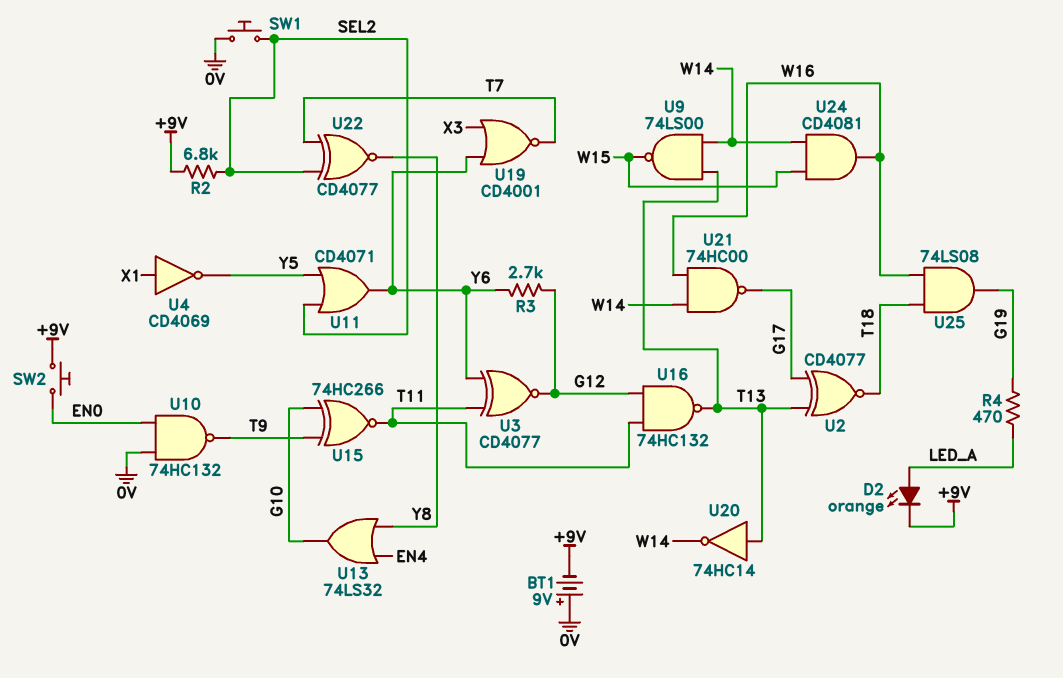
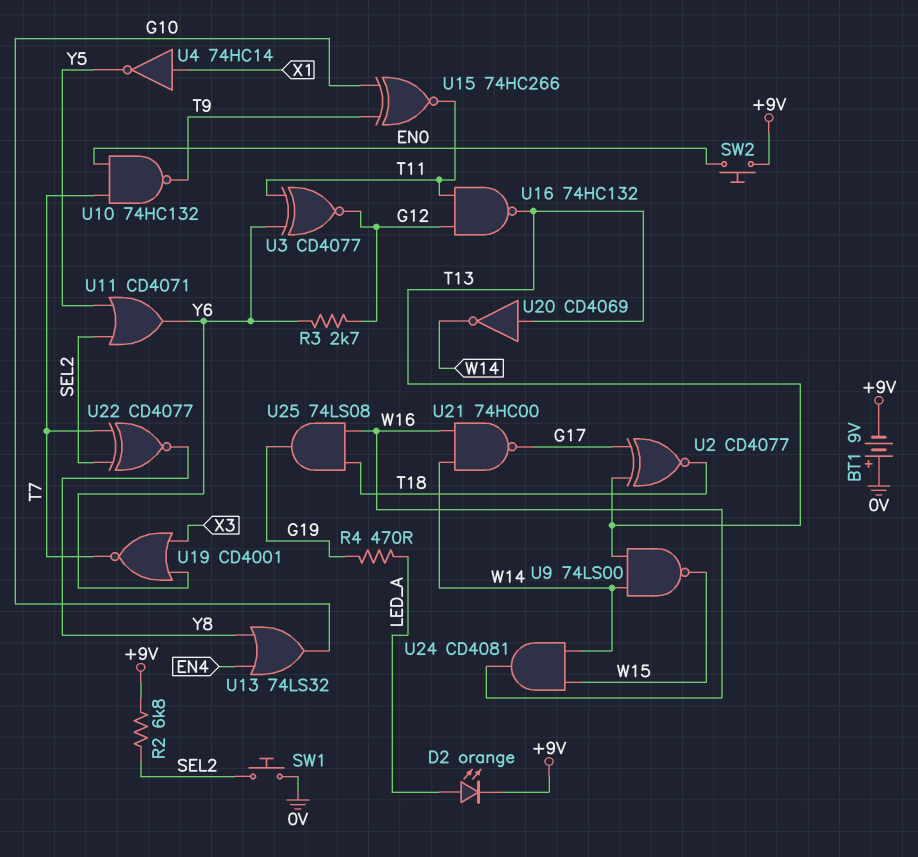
U4: NOT CD4069 (in X1, out Y5) -> NOT 74HC14 (in X1, out Y5)
U10: NAND 74HC132 (in 0V, in EN0, out T9) -> NAND 74HC132 (in EN0, in T7, out T9)
U20: NOT 74HC14 (in T13, out W14) -> NOT CD4069 (in T13, out W14)

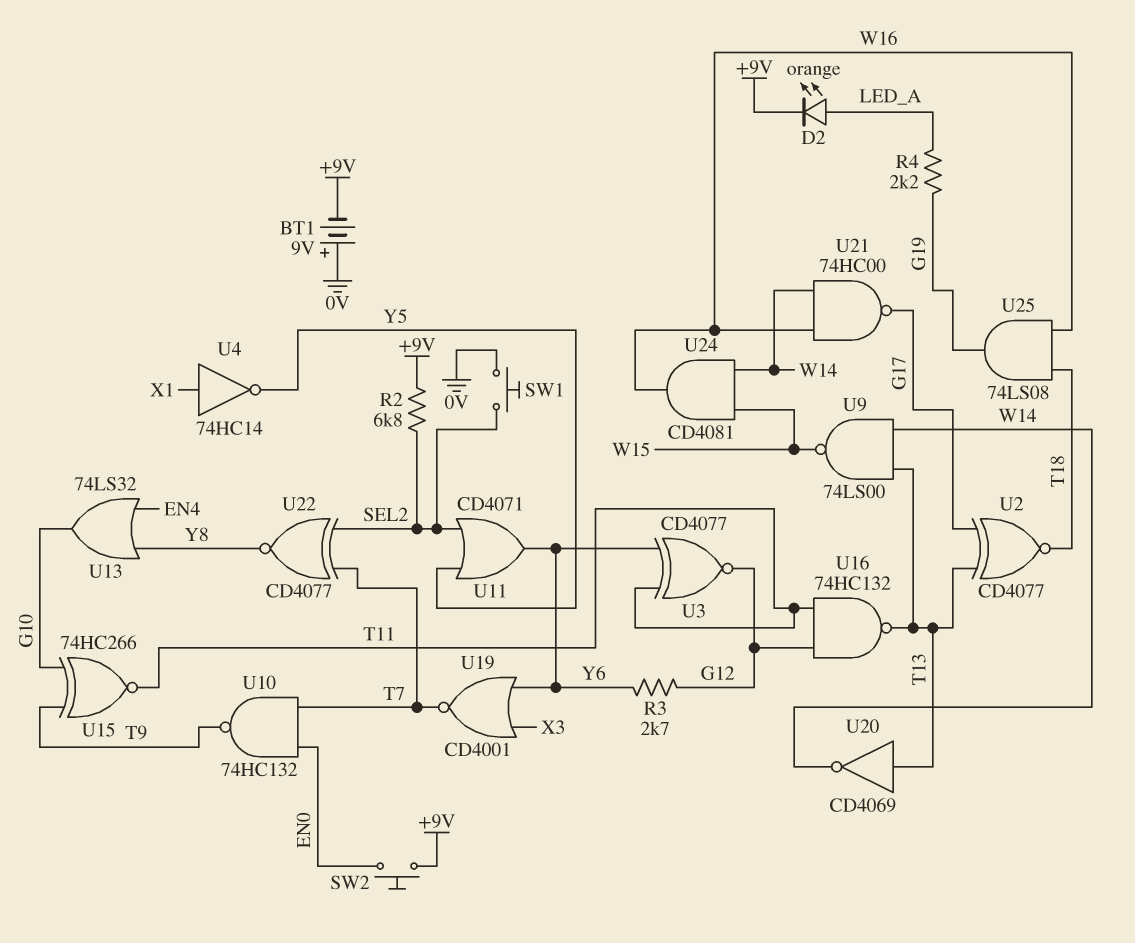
R4: 470 (G19, LED_A) -> 2.2k (G19, LED_A)

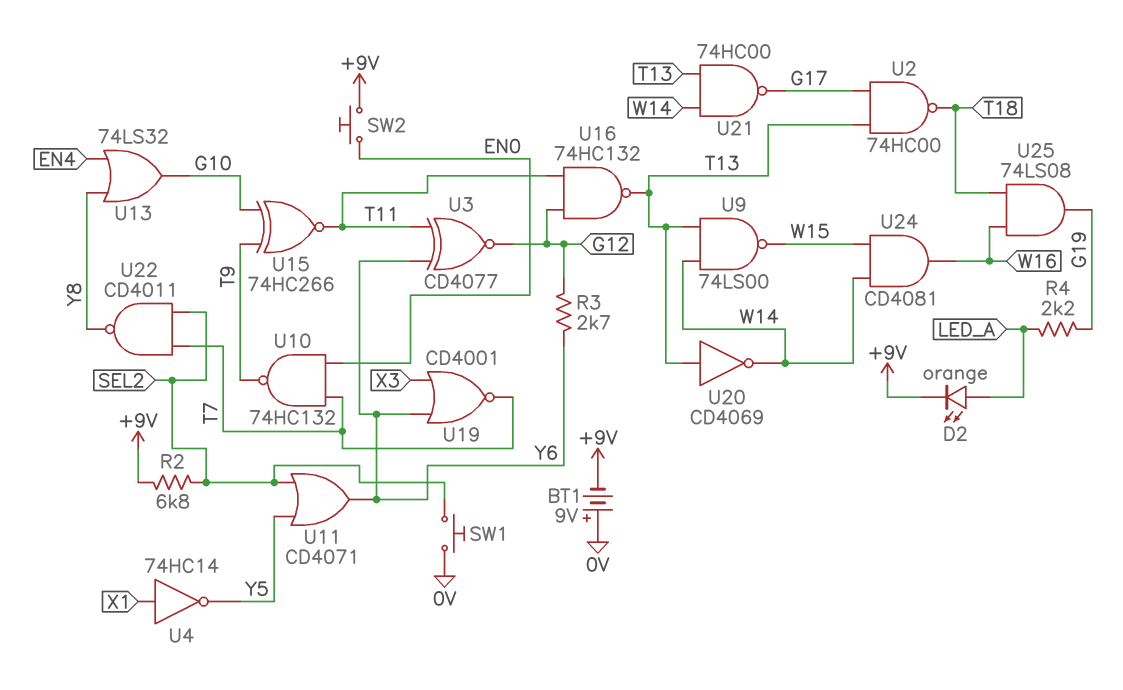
U2: XNOR CD4077 (in G17, in T13, out T18) -> NAND 74HC00 (in G17, in T13, out T18)
U21: NAND 74HC00 (in W14, in W16, out G17) -> NAND 74HC00 (in T13, in W14, out G17)
U22: XNOR CD4077 (in SEL2, in T7, out Y8) -> NAND CD4011 (in SEL2, in T7, out Y8)

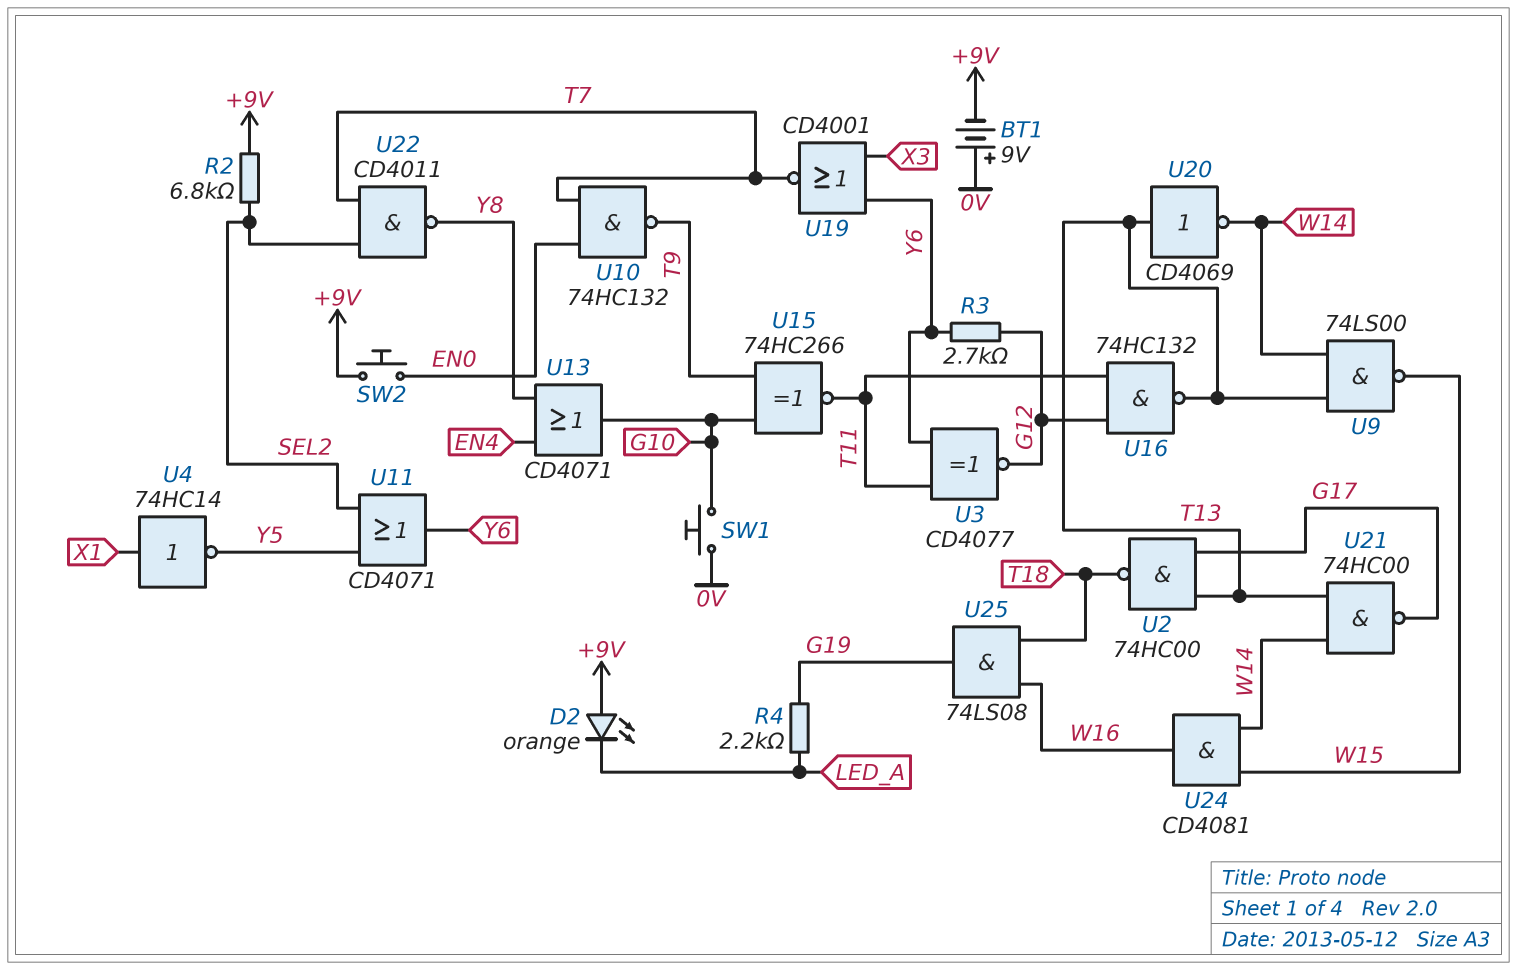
D2: LED orange (A LED_A, K +9V) -> LED orange (A +9V, K LED_A)
SW1: button (0V, SEL2) -> button (0V, G10)
U13: OR 74LS32 (in EN4, in Y8, out G10) -> OR CD4071 (in EN4, in Y8, out G10)

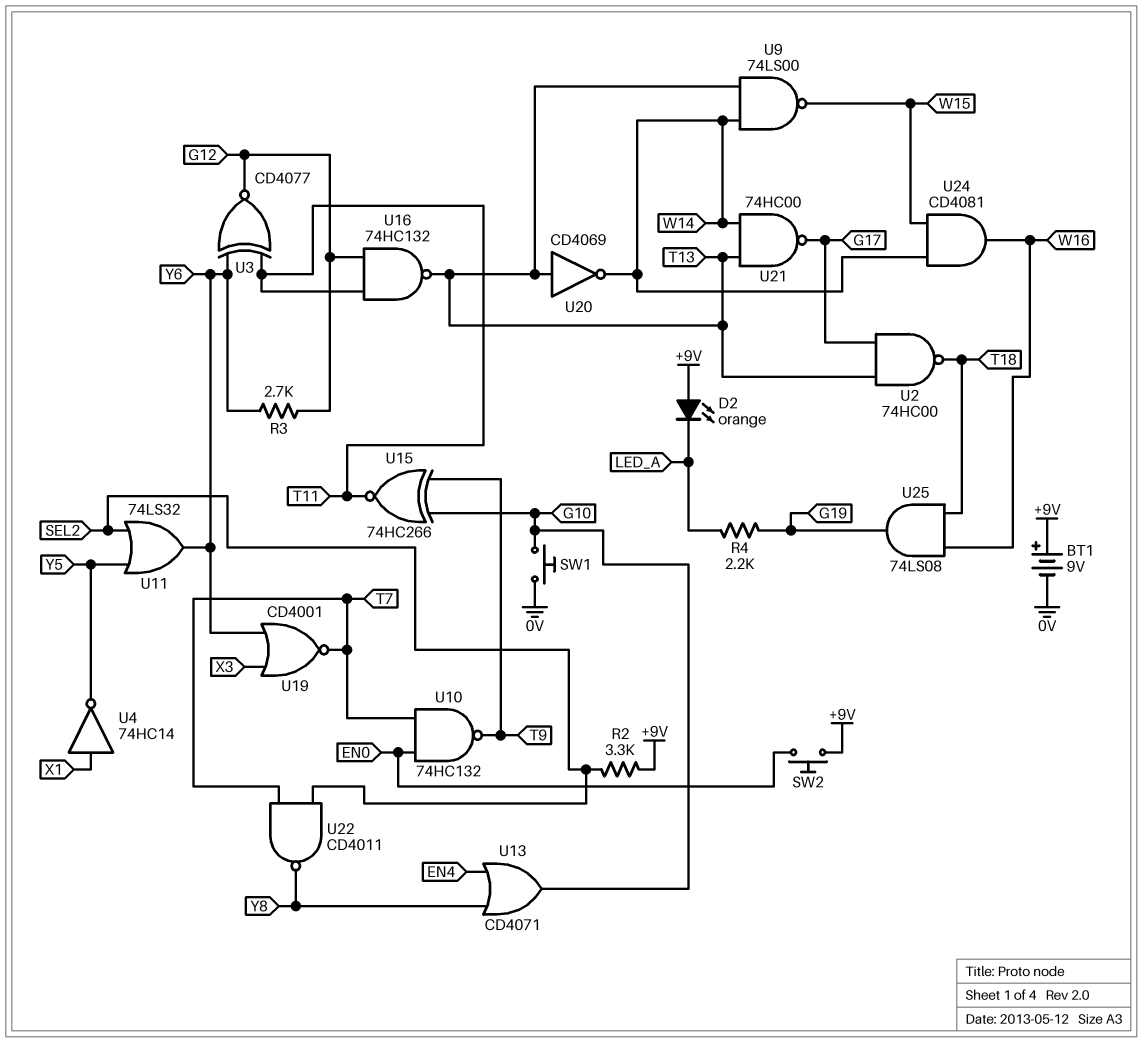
BT1: 9V (plus 0V, minus +9V) -> 9V (plus +9V, minus 0V)
R2: 6.8k (+9V, SEL2) -> 3.3k (+9V, SEL2)
U11: OR CD4071 (in SEL2, in Y5, out Y6) -> OR 74LS32 (in SEL2, in Y5, out Y6)

